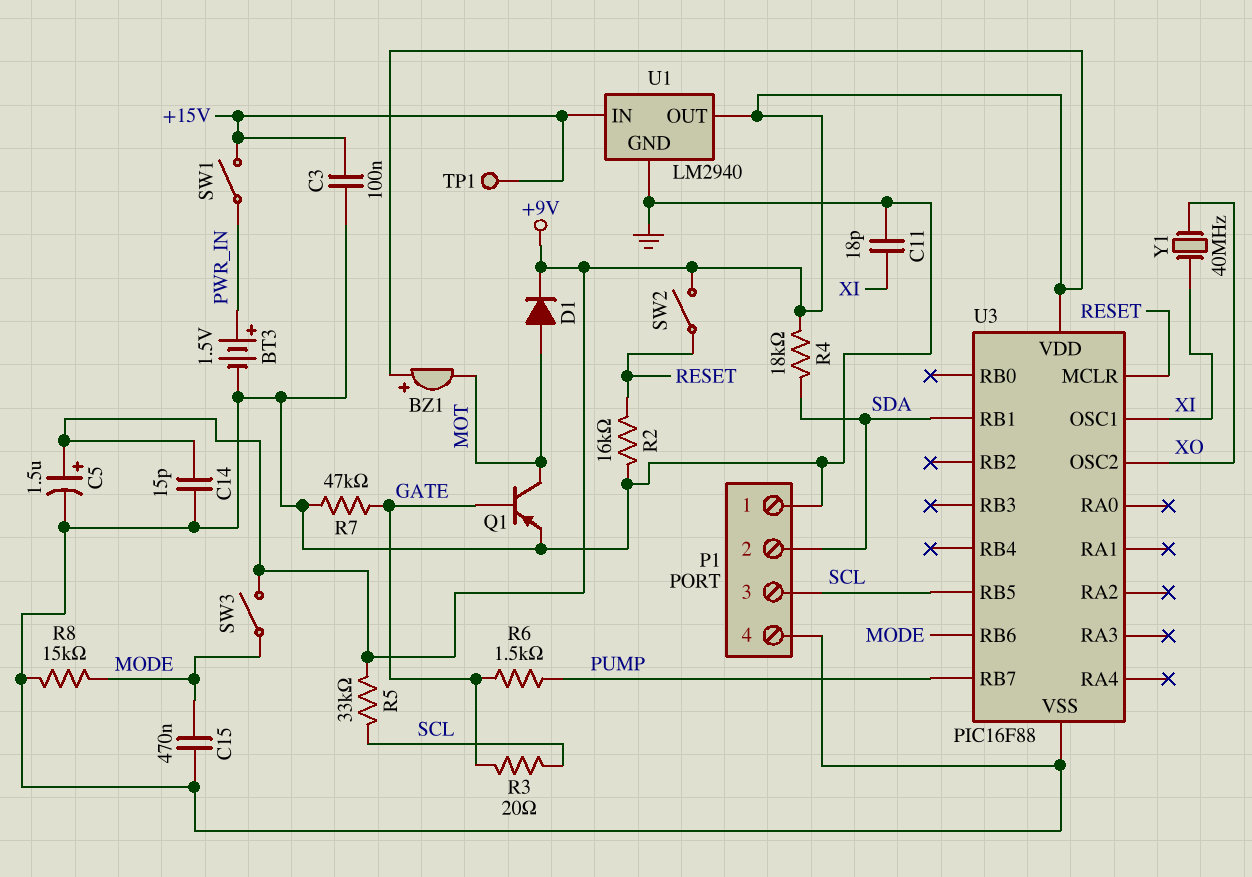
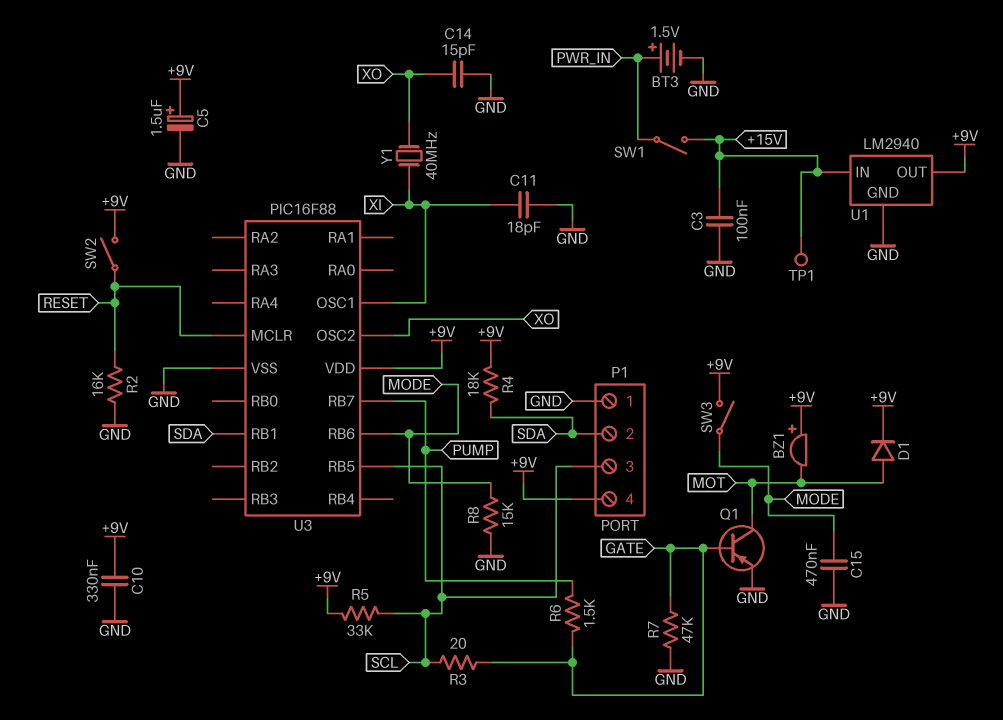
C10: none -> 330nF (+9V, GND)
C14: 15pF (+9V, GND) -> 15pF (GND, XO)
P1 pin 4: GND -> +9V

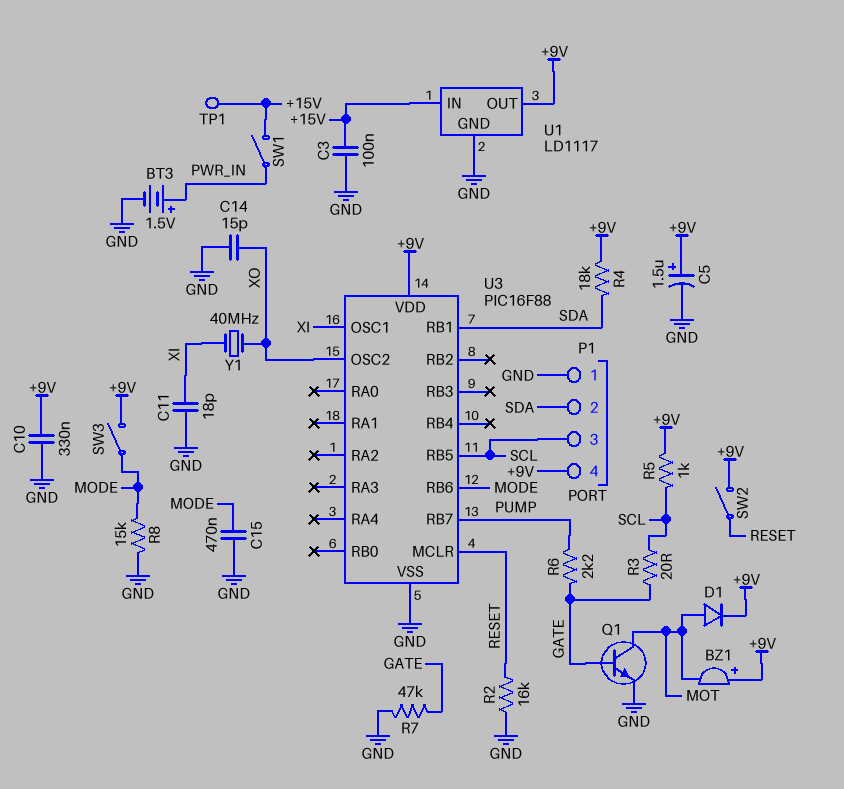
Q1: PNP (B GATE, C MOT, E GND) -> NPN (B GATE, C MOT, E GND)
R5: 33k (+9V, SCL) -> 1k (+9V, SCL)
R6: 1.5k (GATE, PUMP) -> 2.2k (GATE, PUMP)
U1: LM2940 -> LD1117

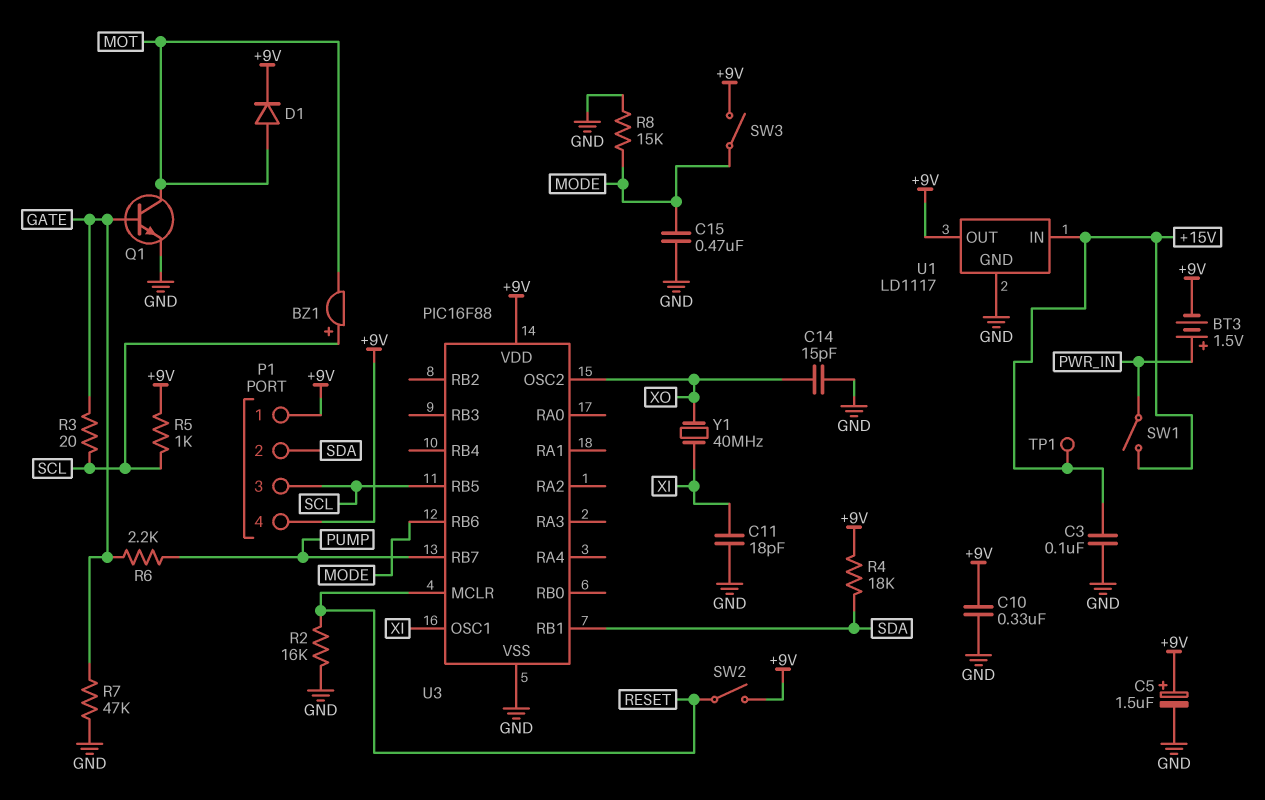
BT3: 1.5V (plus PWR_IN, minus GND) -> 1.5V (plus PWR_IN, minus +9V)
BZ1: buzzer (plus +9V, minus MOT) -> buzzer (plus SCL, minus MOT)
P1 pin 1: GND -> +9V

